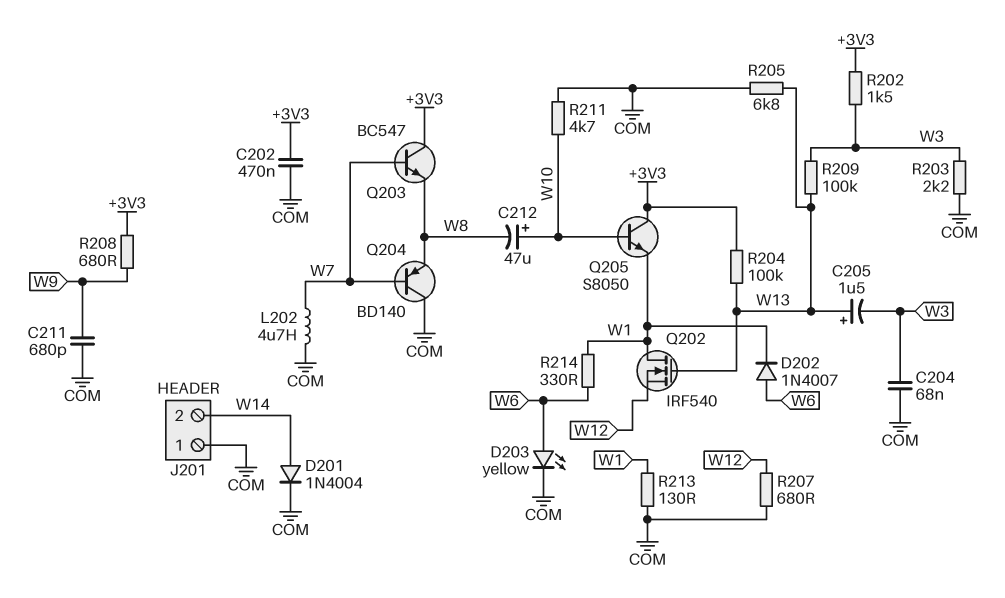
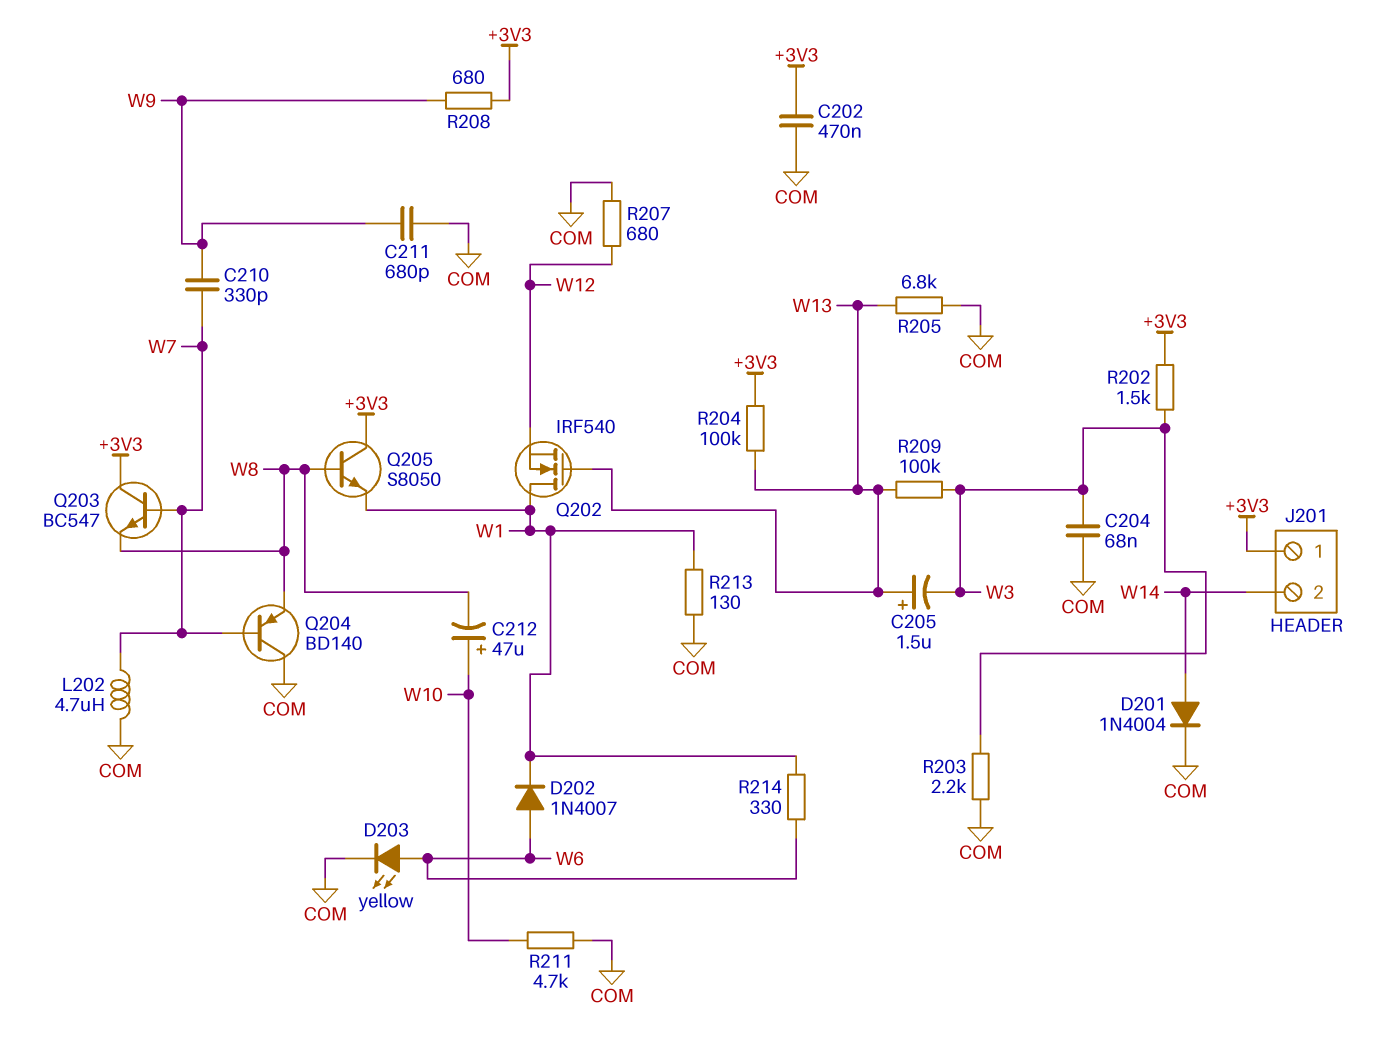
C210: none -> 330pF (W7, W9)
J201 pin 1: COM -> +3V3
Q205: NPN S8050 (B W10, C +3V3, E W1) -> NPN S8050 (B W8, C +3V3, E W1)

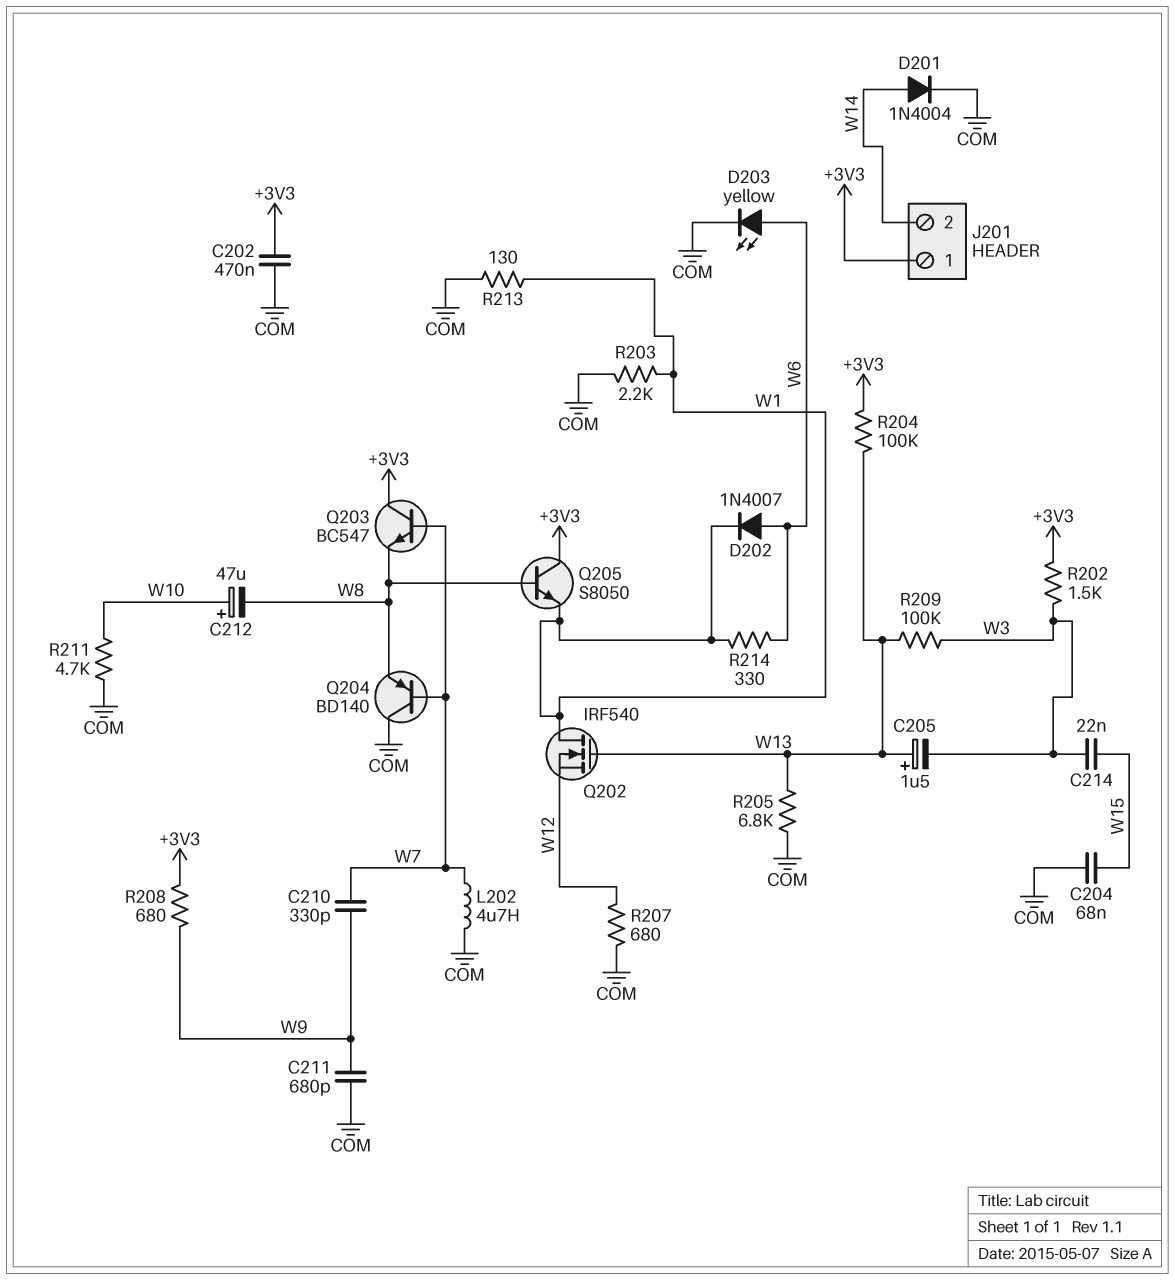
C204: 68nF (COM, W3) -> 68nF (COM, W15)
C214: none -> 22nF (W3, W15)
R203: 2.2k (COM, W3) -> 2.2k (COM, W1)

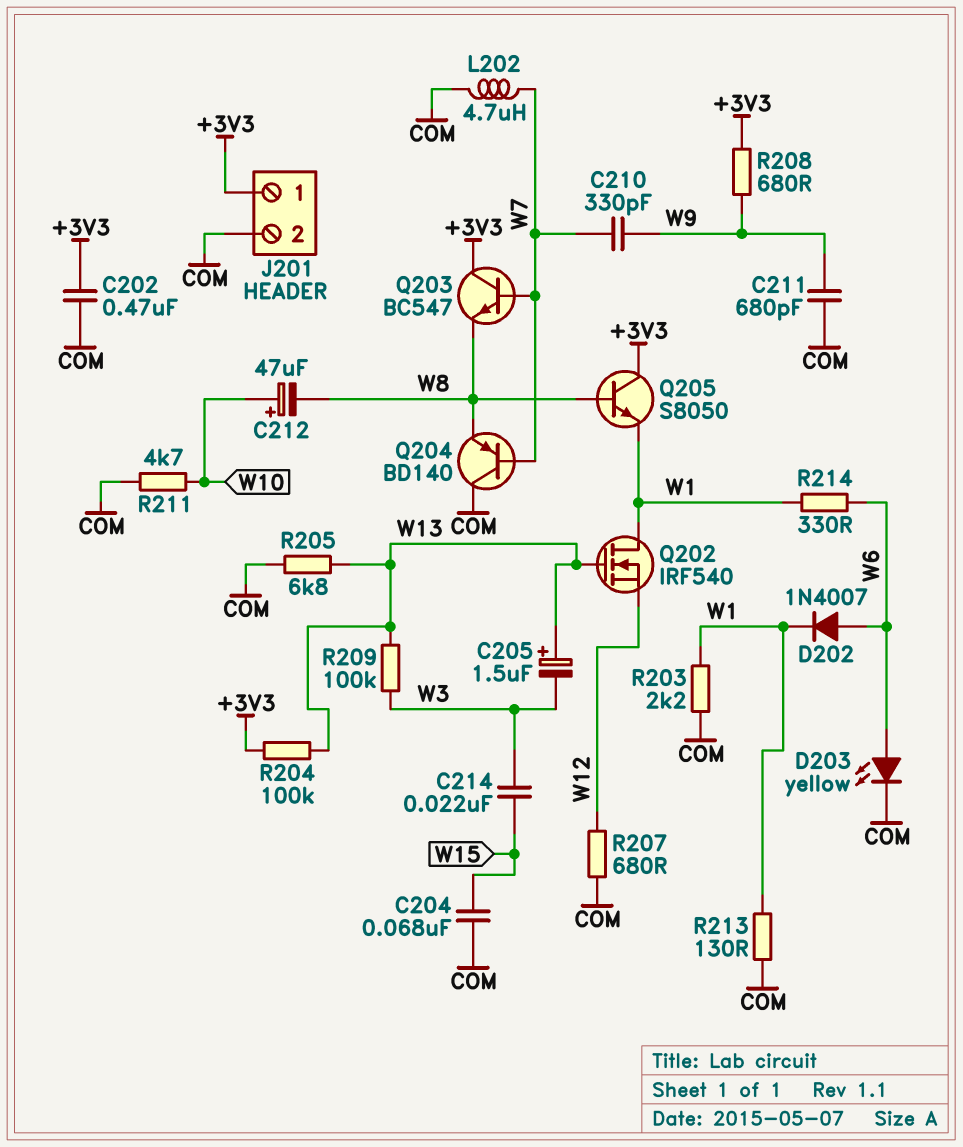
D201: diode 1N4004 (A W14, K COM) -> none
J201 pin 2: W14 -> COM
R202: 1.5k (+3V3, W3) -> none

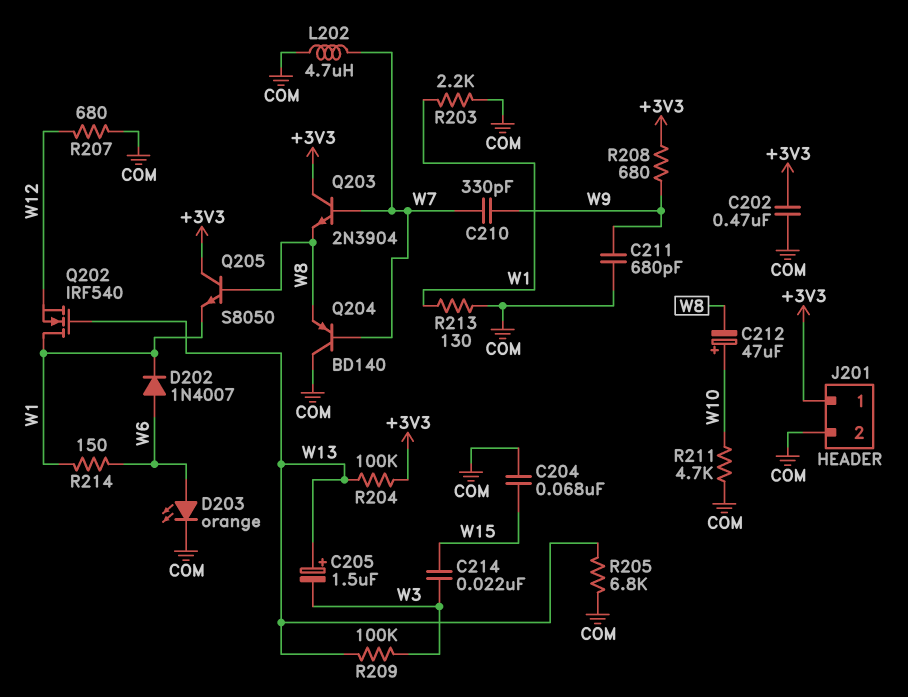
D203: LED yellow (A W6, K COM) -> LED orange (A W6, K COM)
Q203: NPN BC547 (B W7, C +3V3, E W8) -> NPN 2N3904 (B W7, C +3V3, E W8)
R214: 330 (W1, W6) -> 150 (W1, W6)

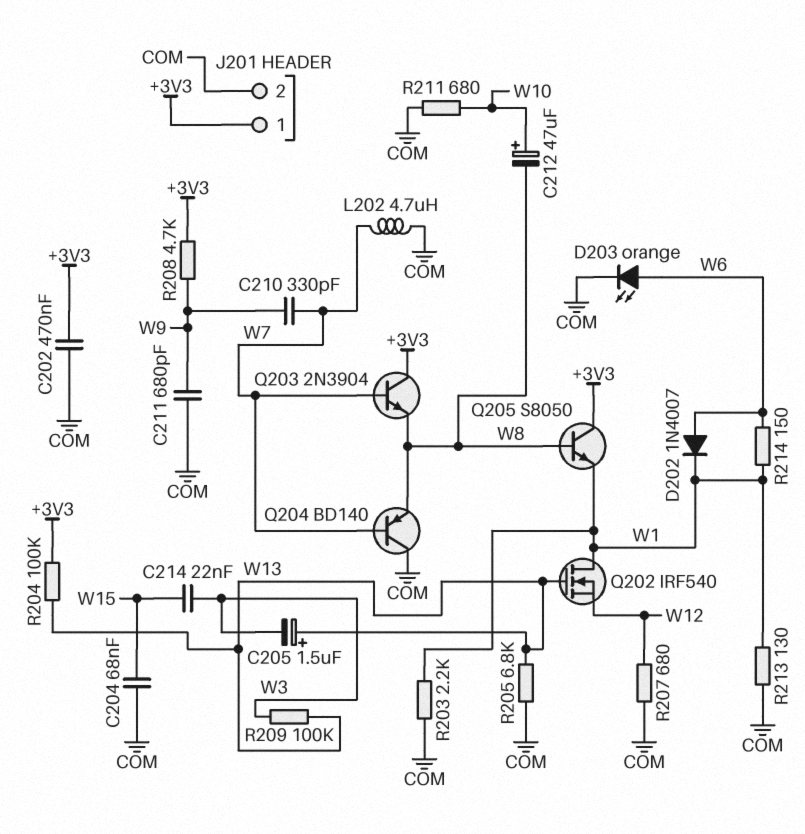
R208: 680 (+3V3, W9) -> 4.7k (+3V3, W9)
R211: 4.7k (COM, W10) -> 680 (COM, W10)

